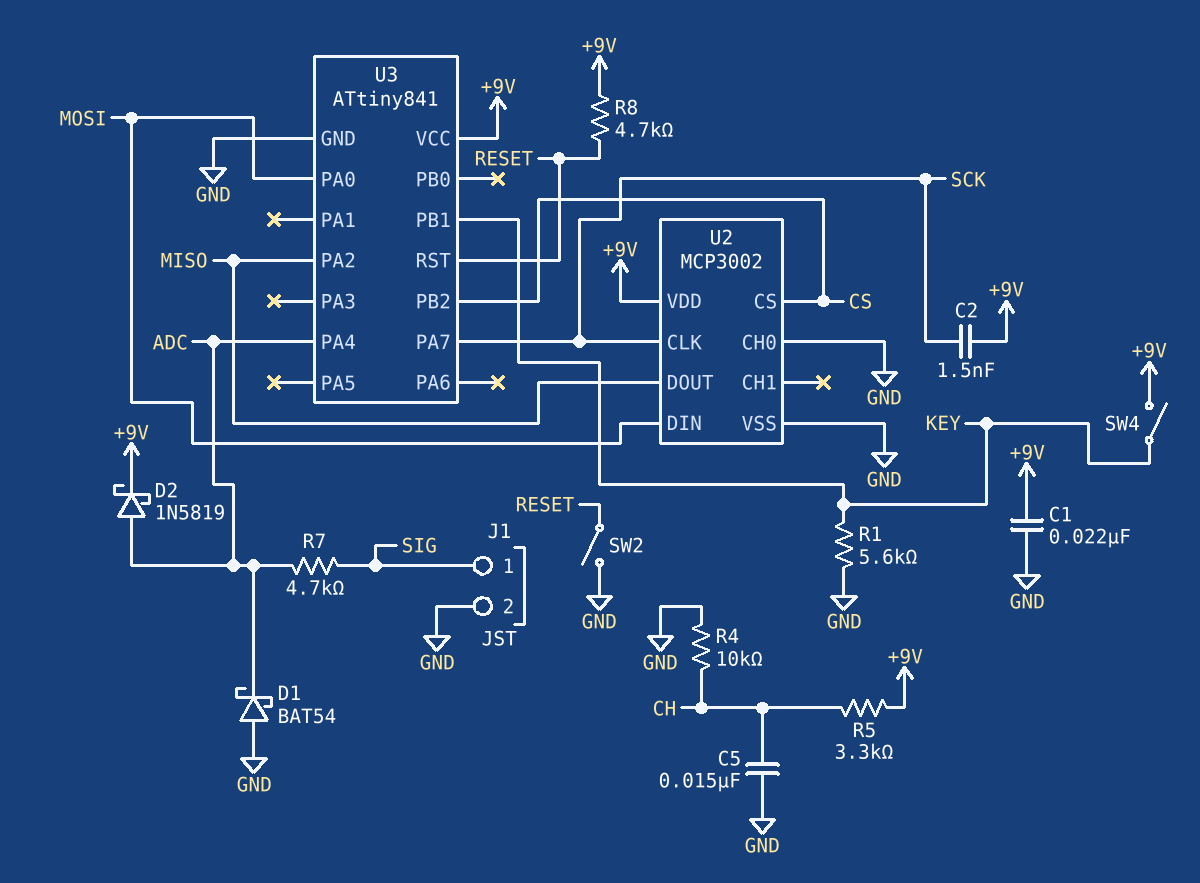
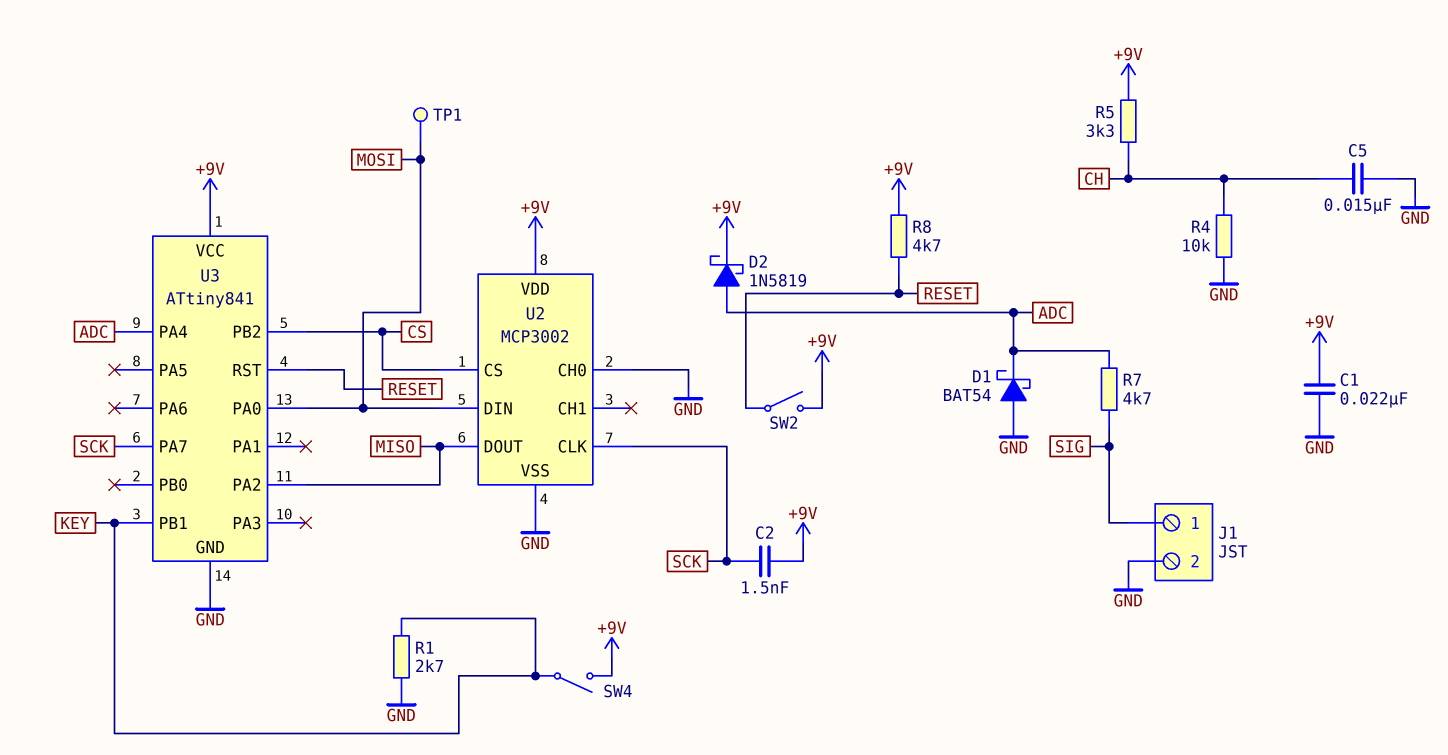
R1: 5.6k (GND, KEY) -> 2.7k (GND, KEY)
SW2: switch (GND, RESET) -> switch (+9V, RESET)
TP1: none -> test point (MOSI)

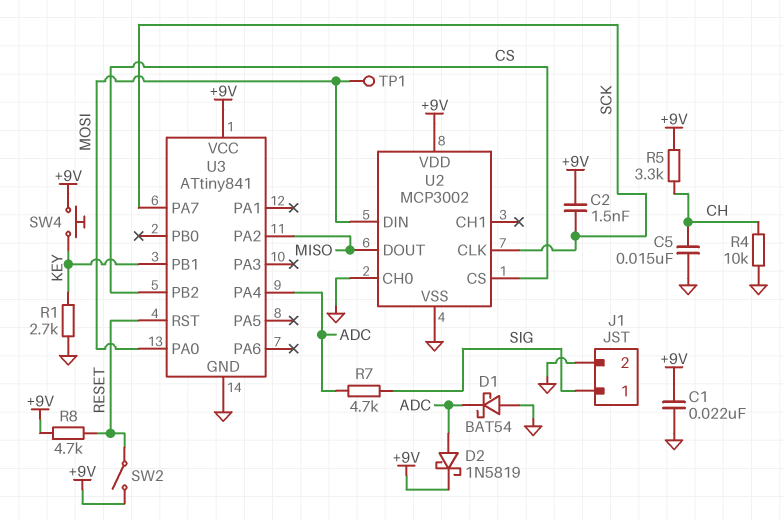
SW4: switch (+9V, KEY) -> button (+9V, KEY)

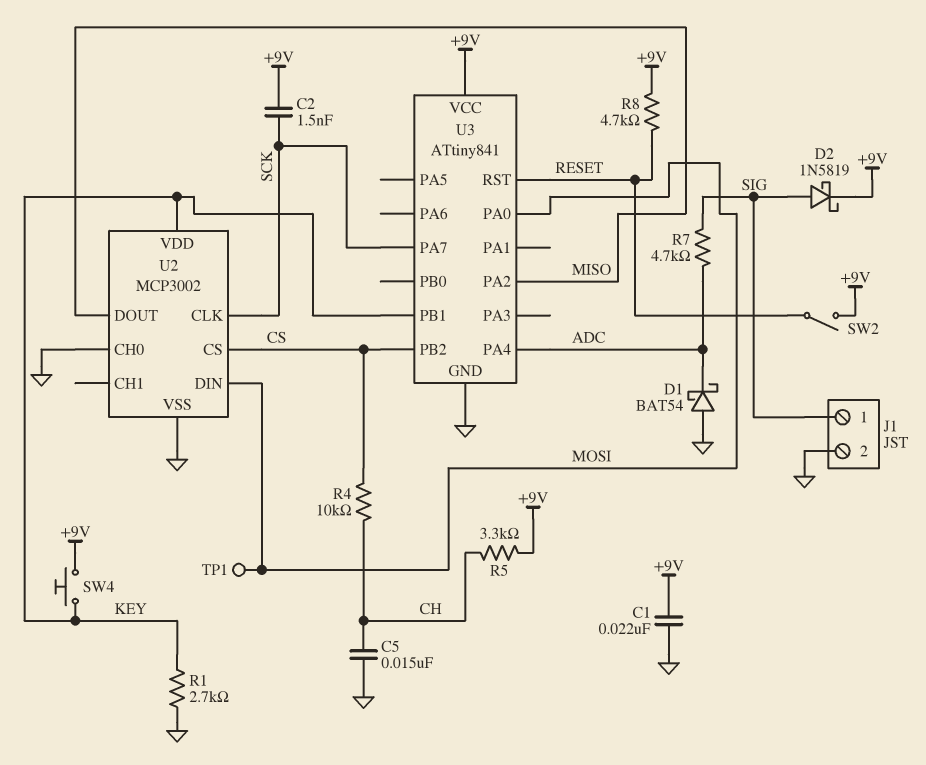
D2: schottky 1N5819 (A ADC, K +9V) -> schottky 1N5819 (A SIG, K +9V)
R4: 10k (CH, GND) -> 10k (CH, CS)
U2 pin VDD: +9V -> KEY

